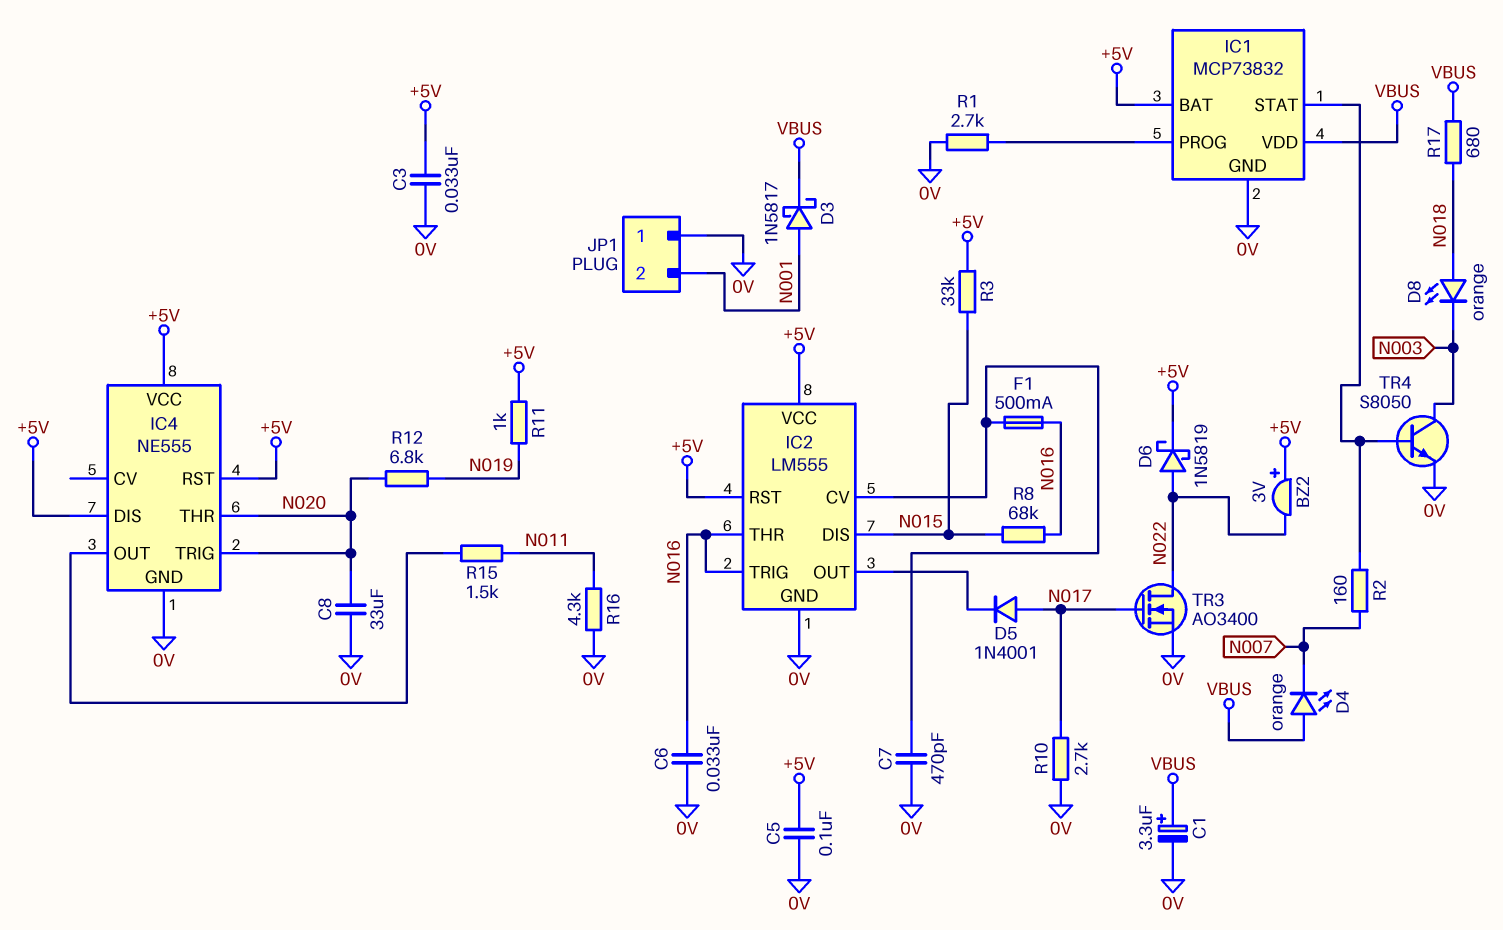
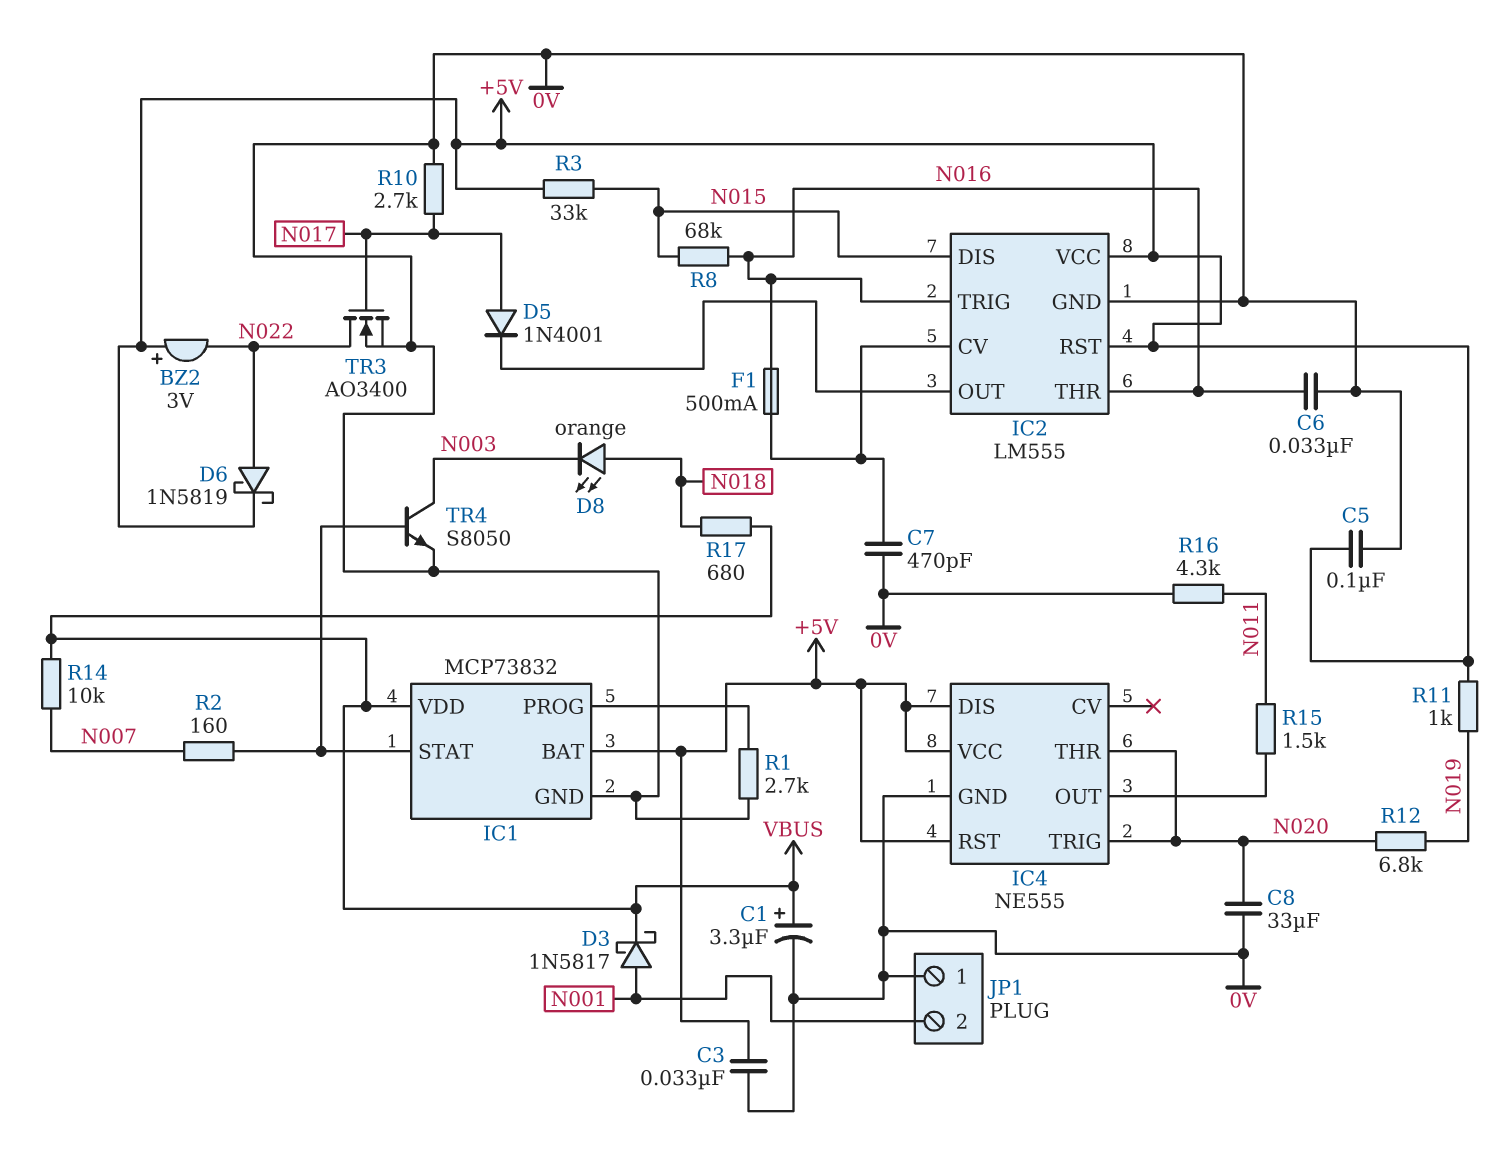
D4: LED orange (A VBUS, K N007) -> none
R14: none -> 10k (N007, VBUS)

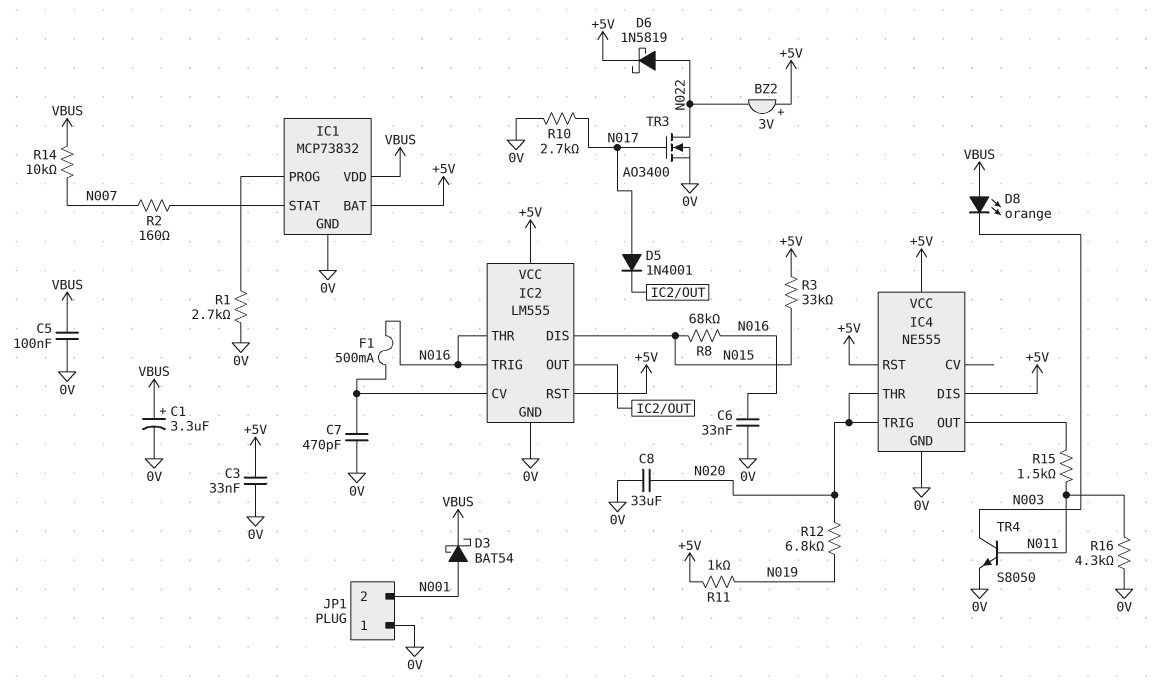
C5: 100nF (+5V, 0V) -> 100nF (0V, VBUS)
D3: schottky 1N5817 (A N001, K VBUS) -> schottky BAT54 (A N001, K VBUS)
D8: LED orange (A N018, K N003) -> LED orange (A VBUS, K N003)
R17: 680 (N018, VBUS) -> none
TR4: NPN S8050 (B IC1/STAT, C N003, E 0V) -> NPN S8050 (B N011, C N003, E 0V)

